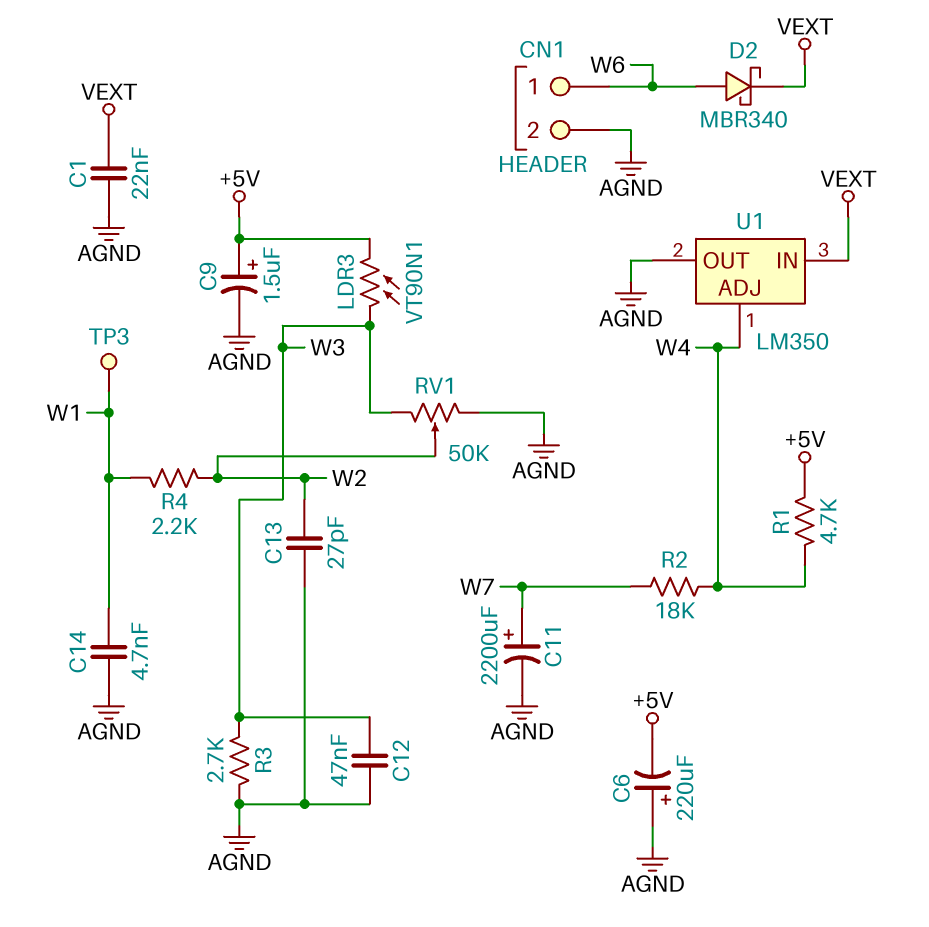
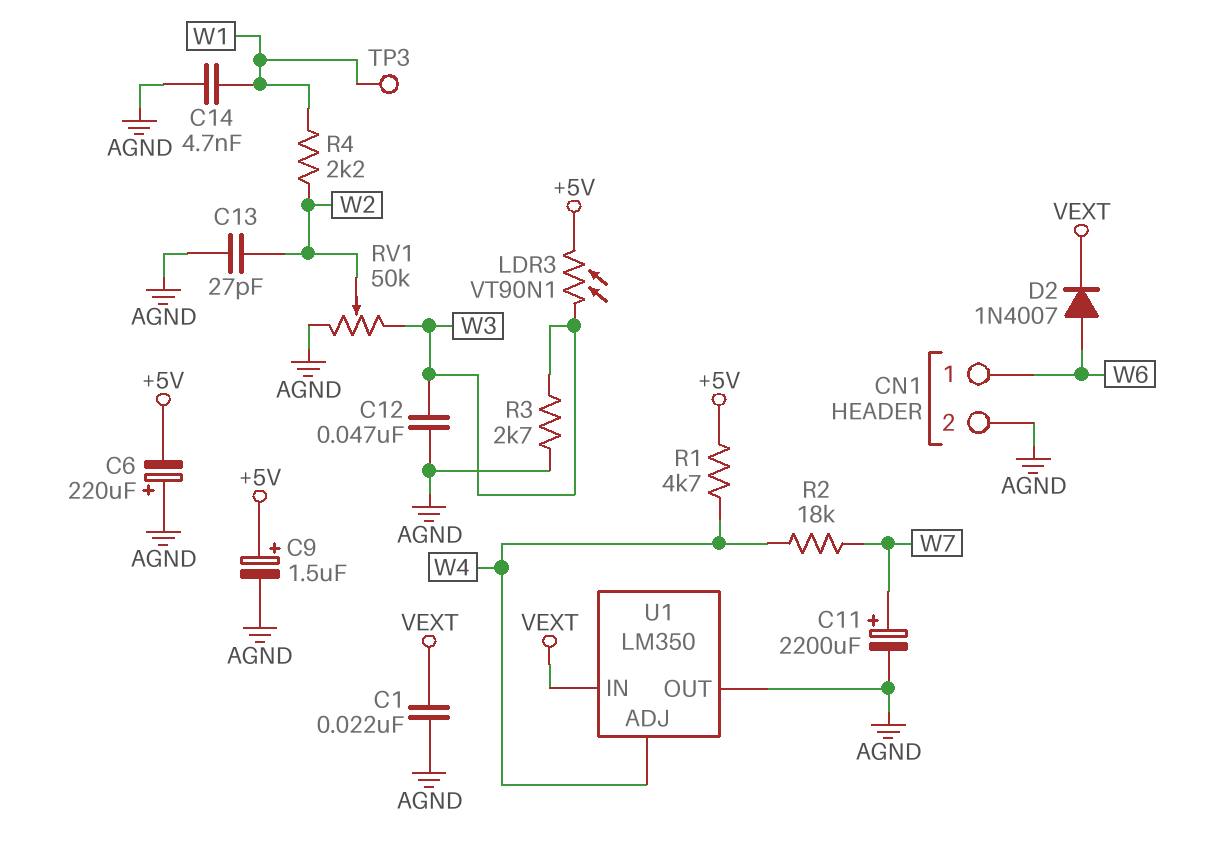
D2: schottky MBR340 (A W6, K VEXT) -> diode 1N4007 (A W6, K VEXT)

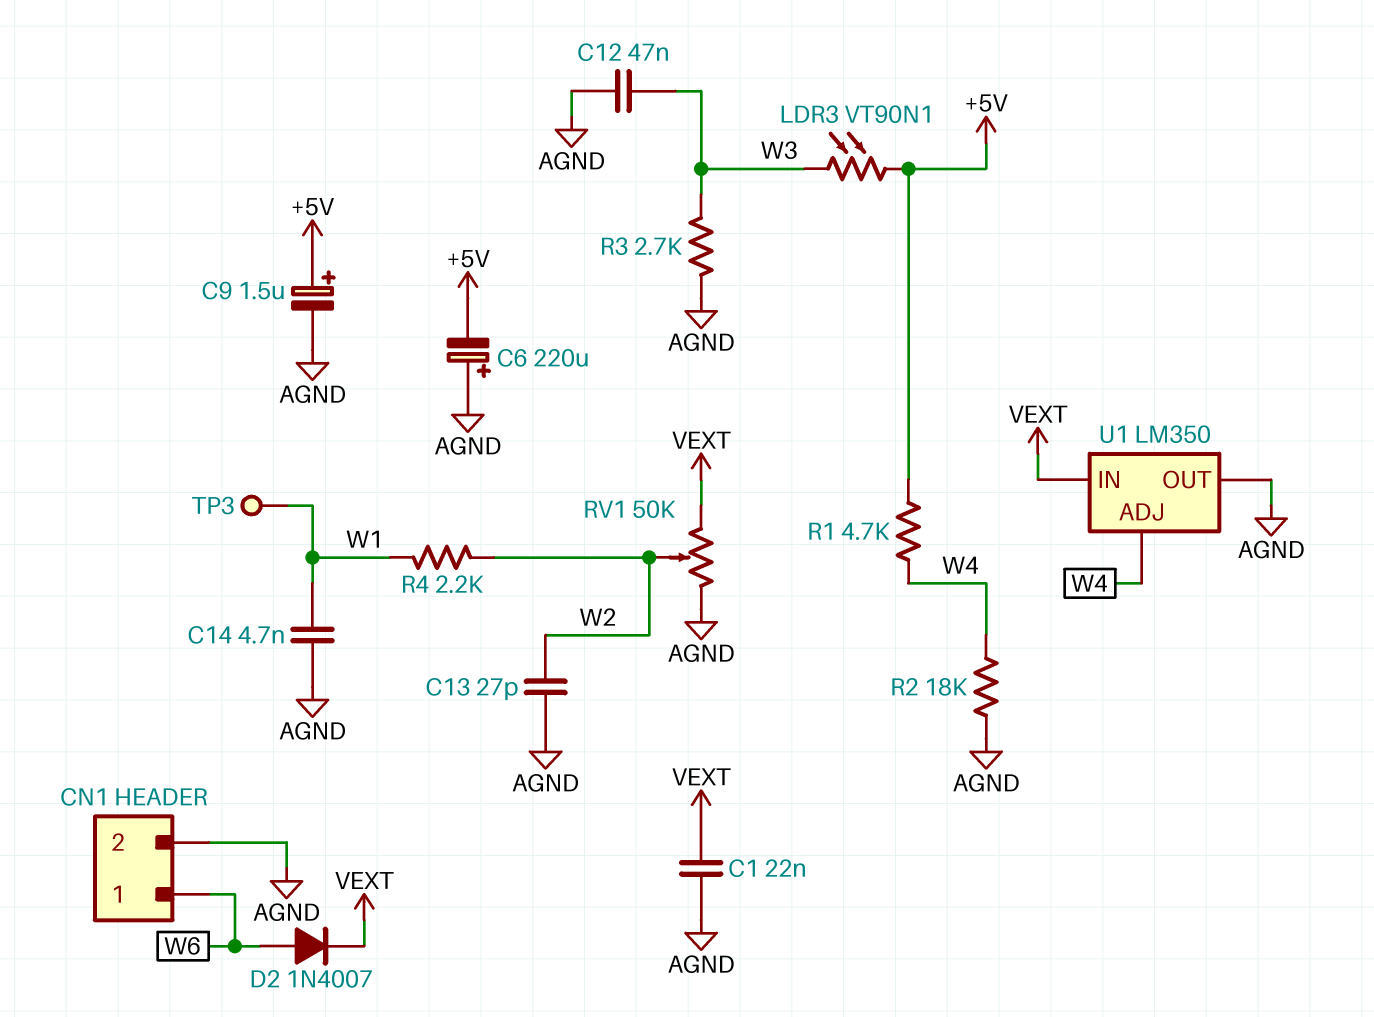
C11: 2200uF (plus W7, minus AGND) -> none
R2: 18k (W4, W7) -> 18k (AGND, W4)
RV1: 50k (AGND, W3, wiper W2) -> 50k (AGND, VEXT, wiper W2)

